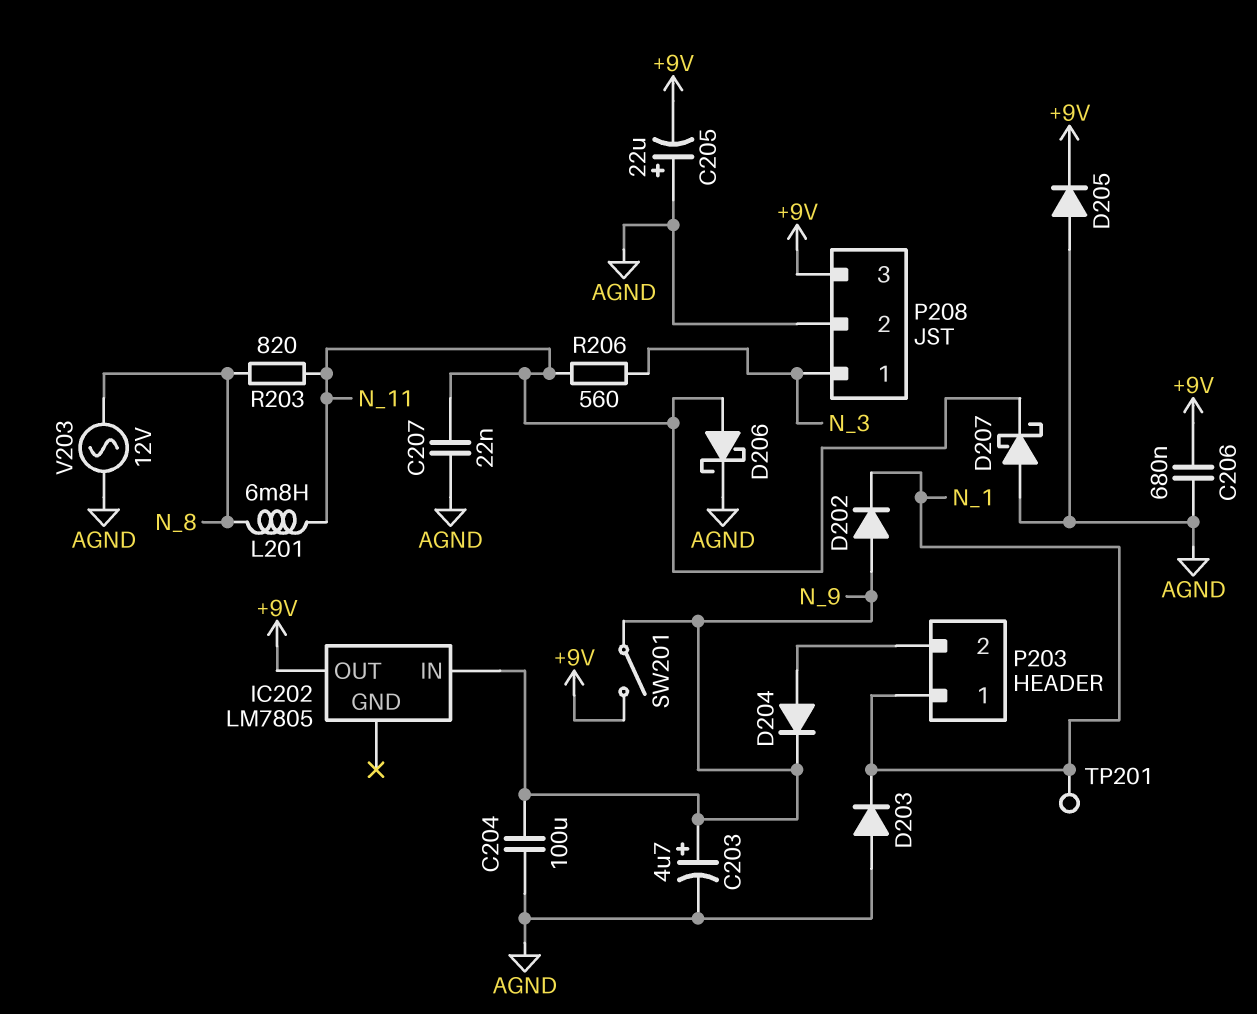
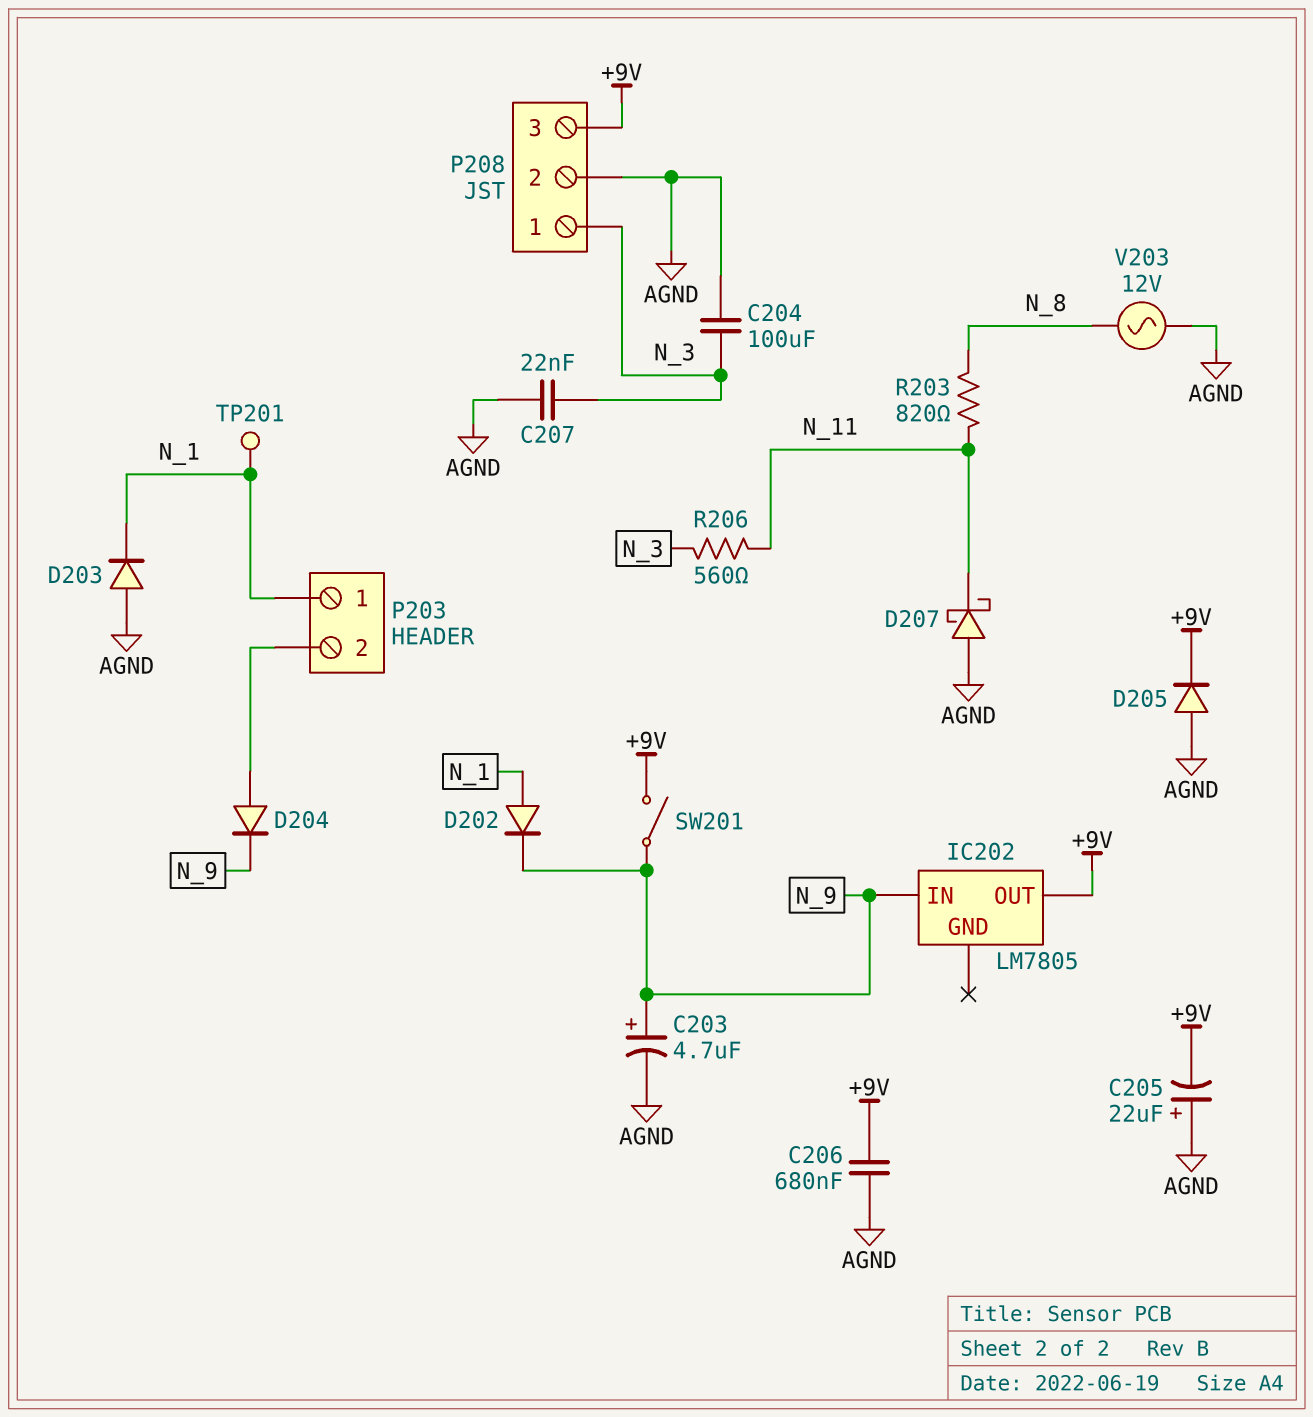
C204: 100uF (AGND, N_9) -> 100uF (AGND, N_3)
C207: 22nF (AGND, N_11) -> 22nF (AGND, N_3)
D202: diode (A N_9, K N_1) -> diode (A N_1, K N_9)
D206: schottky (A N_11, K AGND) -> none
L201: 6.8mH (N_8, N_11) -> none

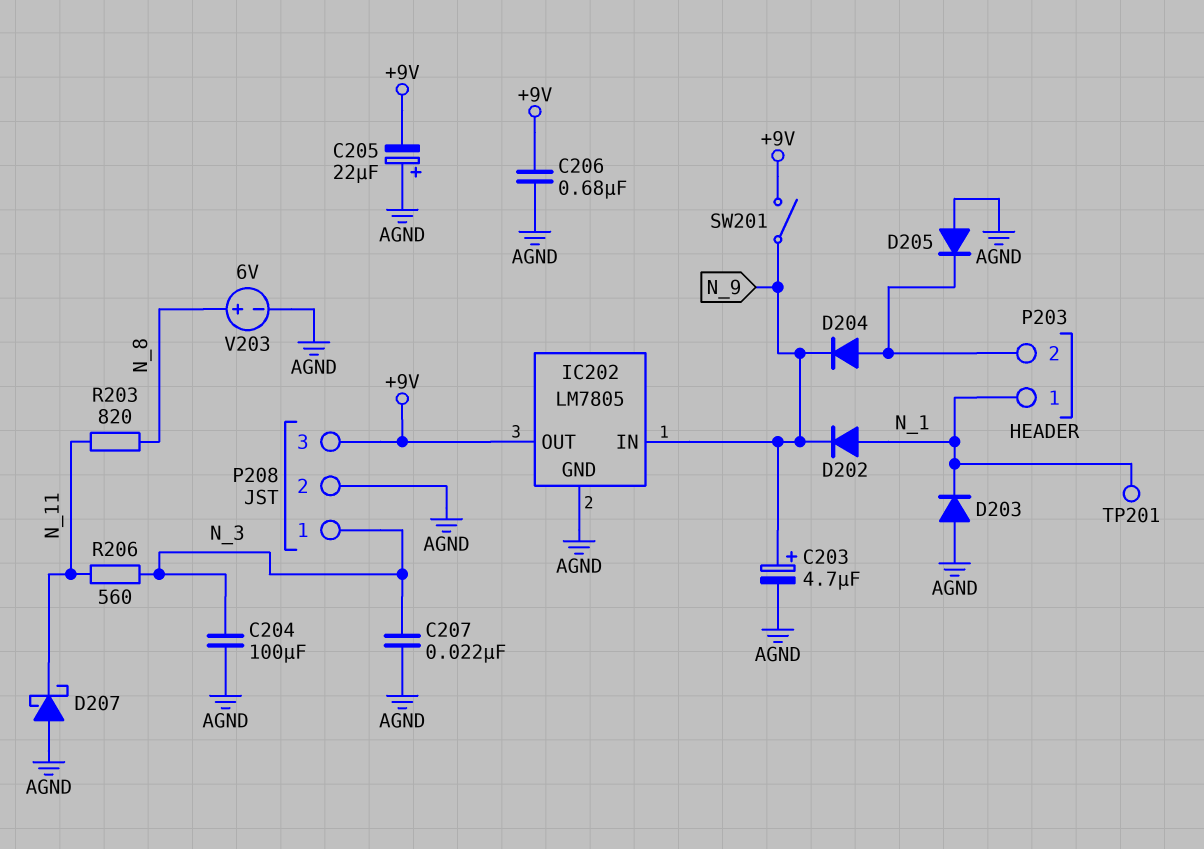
D205: diode (A AGND, K +9V) -> diode (A AGND, K P203/2)
IC202 pin GND: none -> AGND
V203: AC 12V (AGND, N_8) -> 6V (plus N_8, minus AGND)

